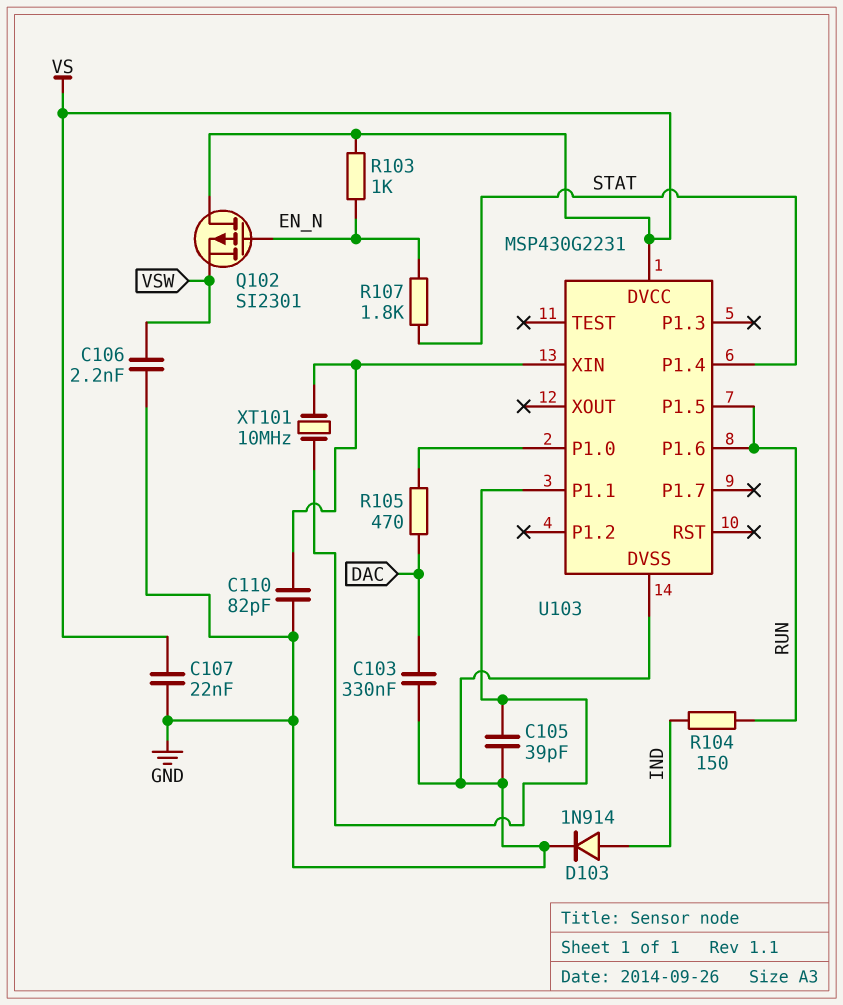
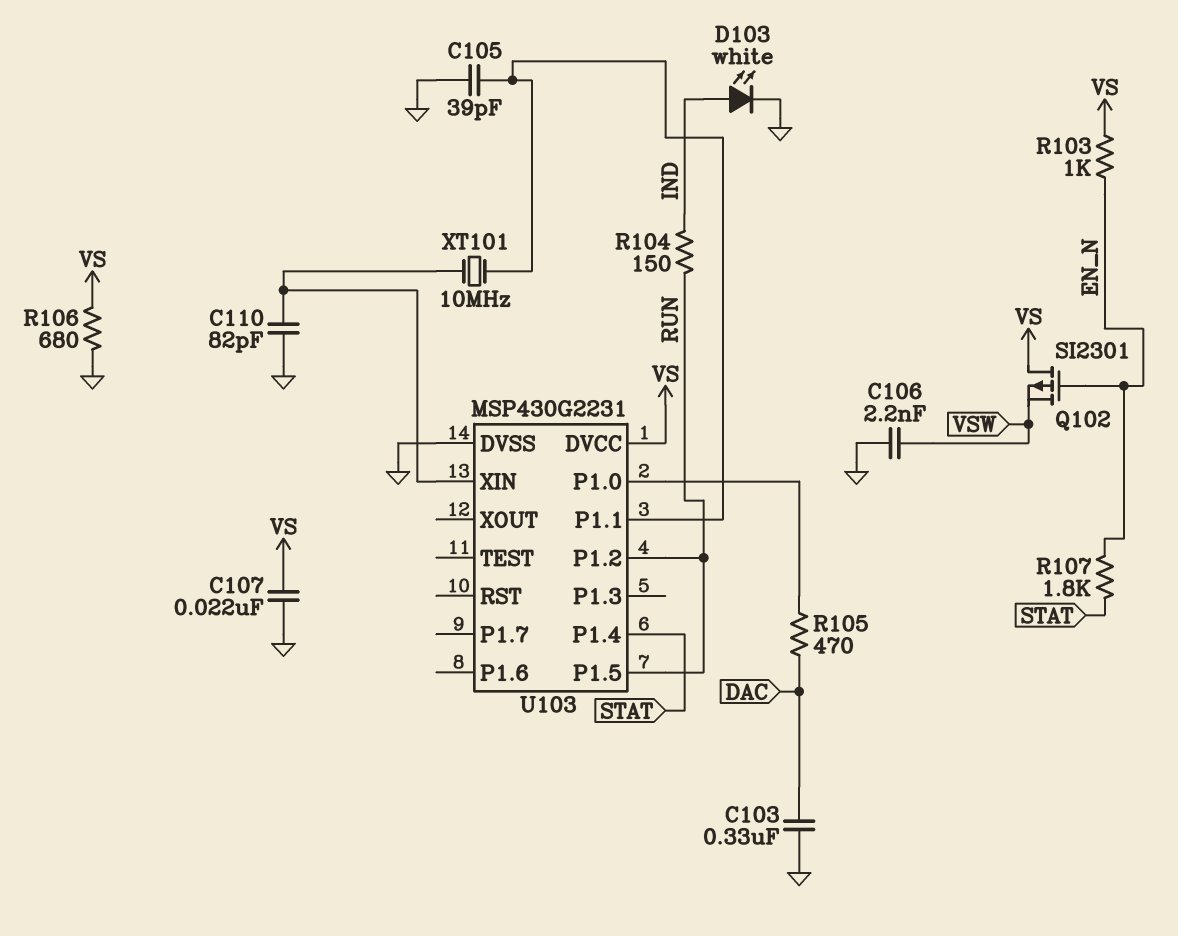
D103: diode 1N914 (A IND, K GND) -> LED white (A IND, K GND)
R106: none -> 680 (GND, VS)
U103 pin P1.2: none -> RUN
U103 pin P1.6: RUN -> none

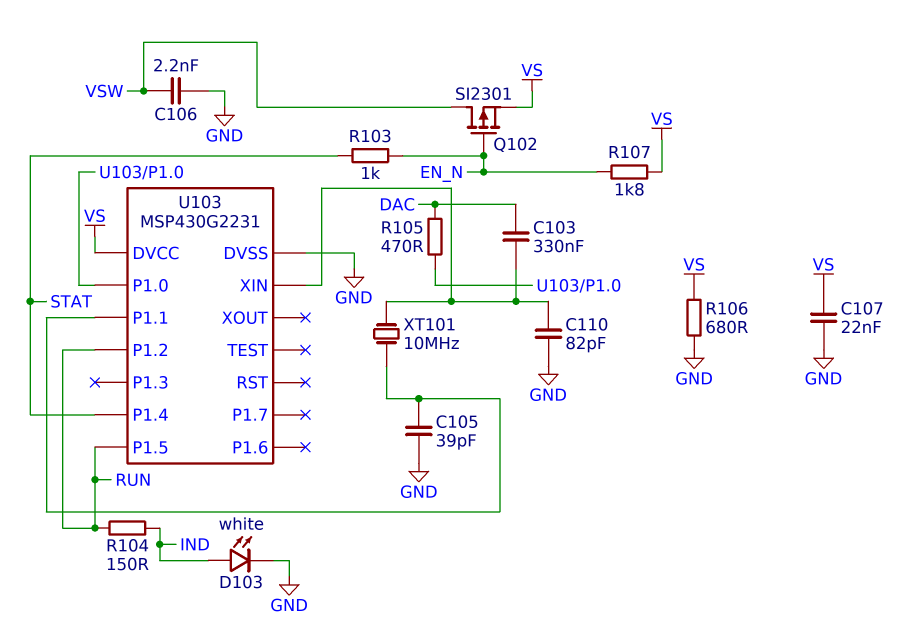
C103: 330nF (DAC, GND) -> 330nF (DAC, U103/XIN)
Q102: PMOS SI2301 (G EN_N, D VS, S VSW) -> PMOS SI2301 (G EN_N, D VSW, S VS)
R103: 1k (EN_N, VS) -> 1k (EN_N, STAT)
R107: 1.8k (EN_N, STAT) -> 1.8k (EN_N, VS)

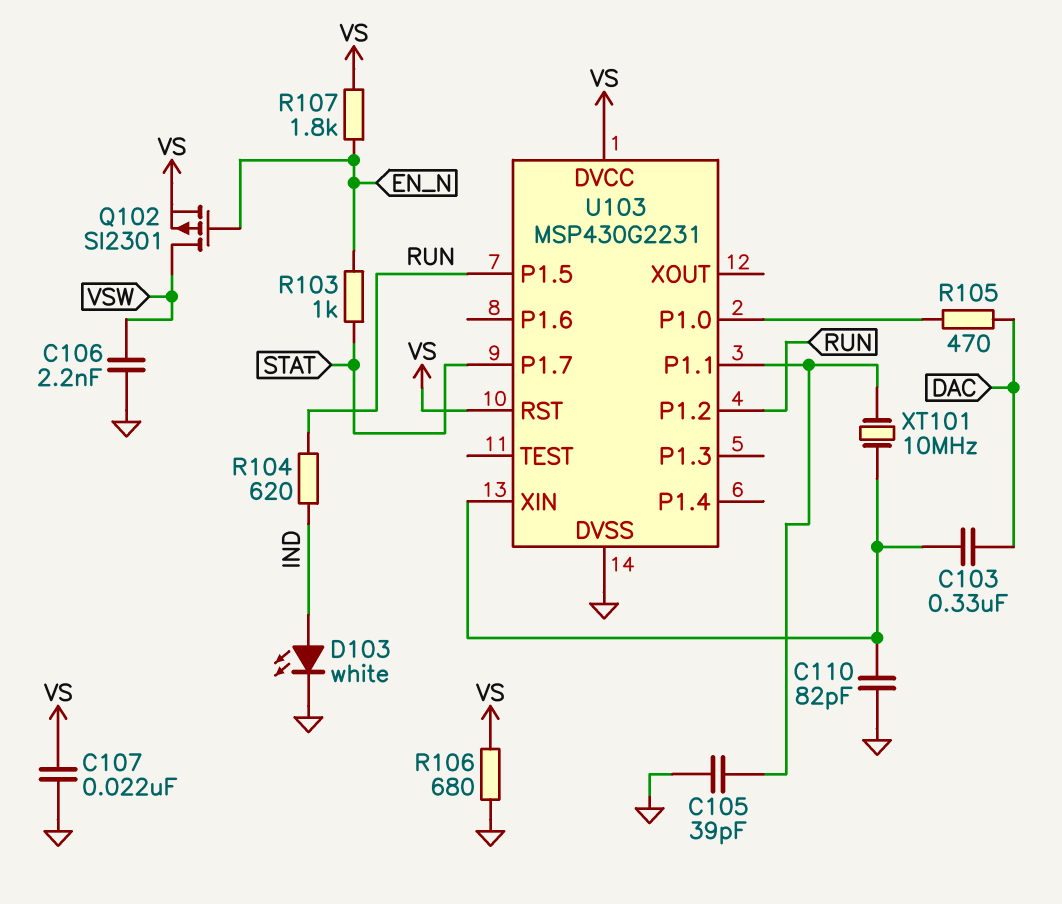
R104: 150 (IND, RUN) -> 620 (IND, RUN)
U103 pin P1.4: STAT -> none
U103 pin P1.7: none -> STAT
U103 pin RST: none -> VS

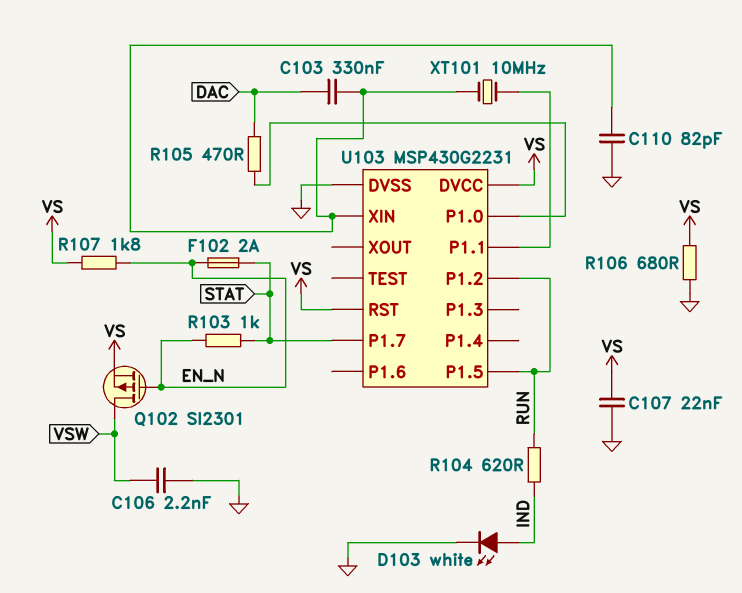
C105: 39pF (GND, U103/P1.1) -> none
F102: none -> 2A (EN_N, STAT)

